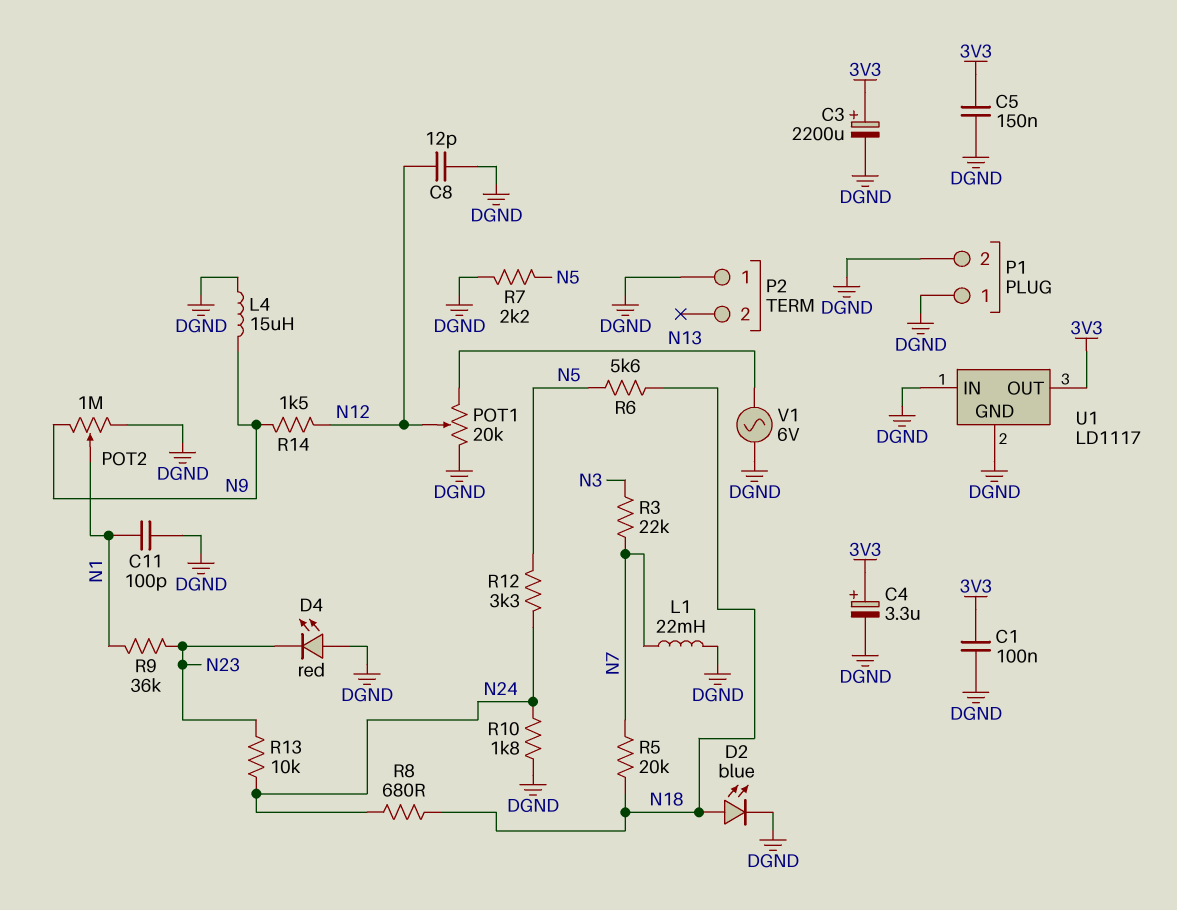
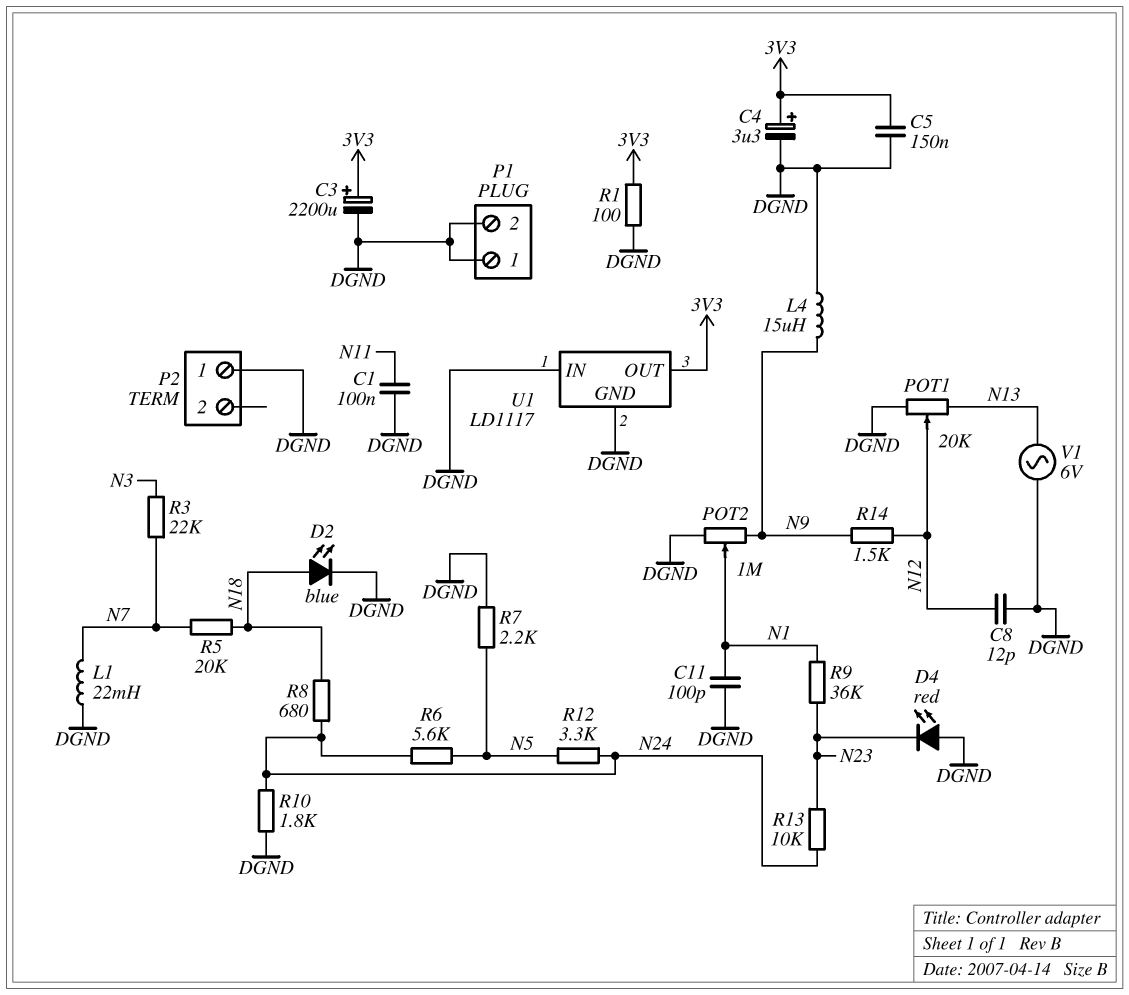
C1: 100nF (3V3, DGND) -> 100nF (DGND, N11)
R1: none -> 100 (3V3, DGND)
R6: 5.6k (N5, N18) -> 5.6k (N5, N24)

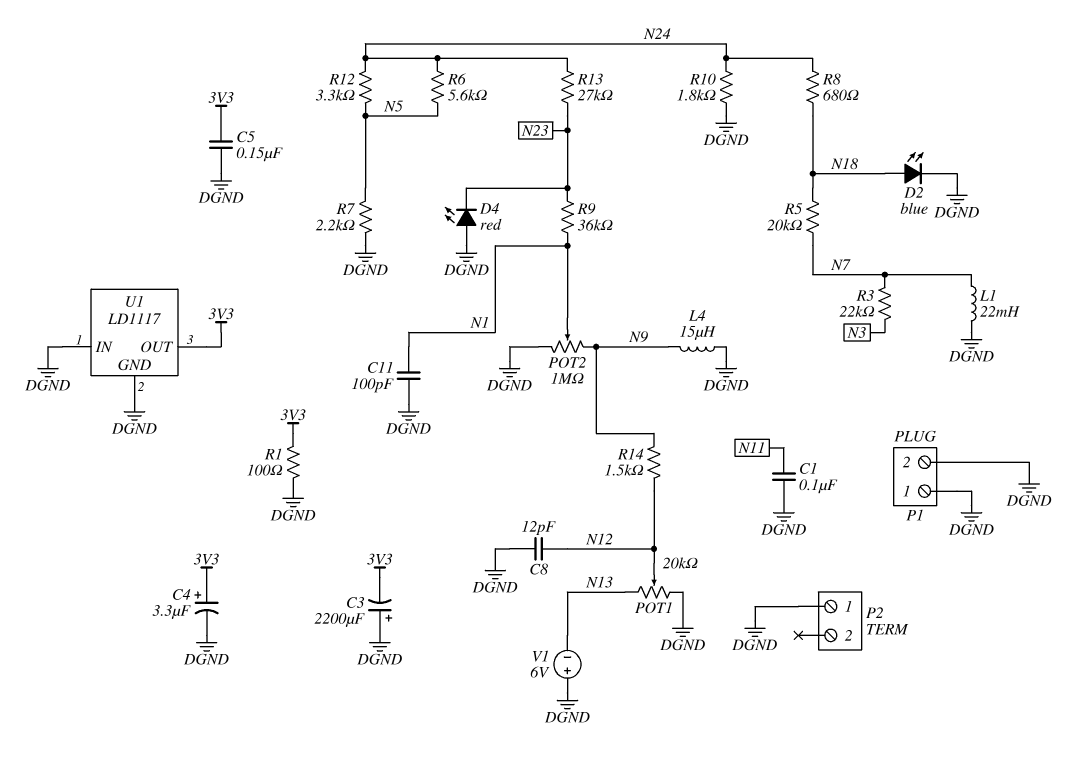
C3: 2200uF (plus 3V3, minus DGND) -> 2200uF (plus DGND, minus 3V3)
R13: 10k (N23, N24) -> 27k (N23, N24)
V1: AC 6V (DGND, N13) -> 6V (plus DGND, minus N13)

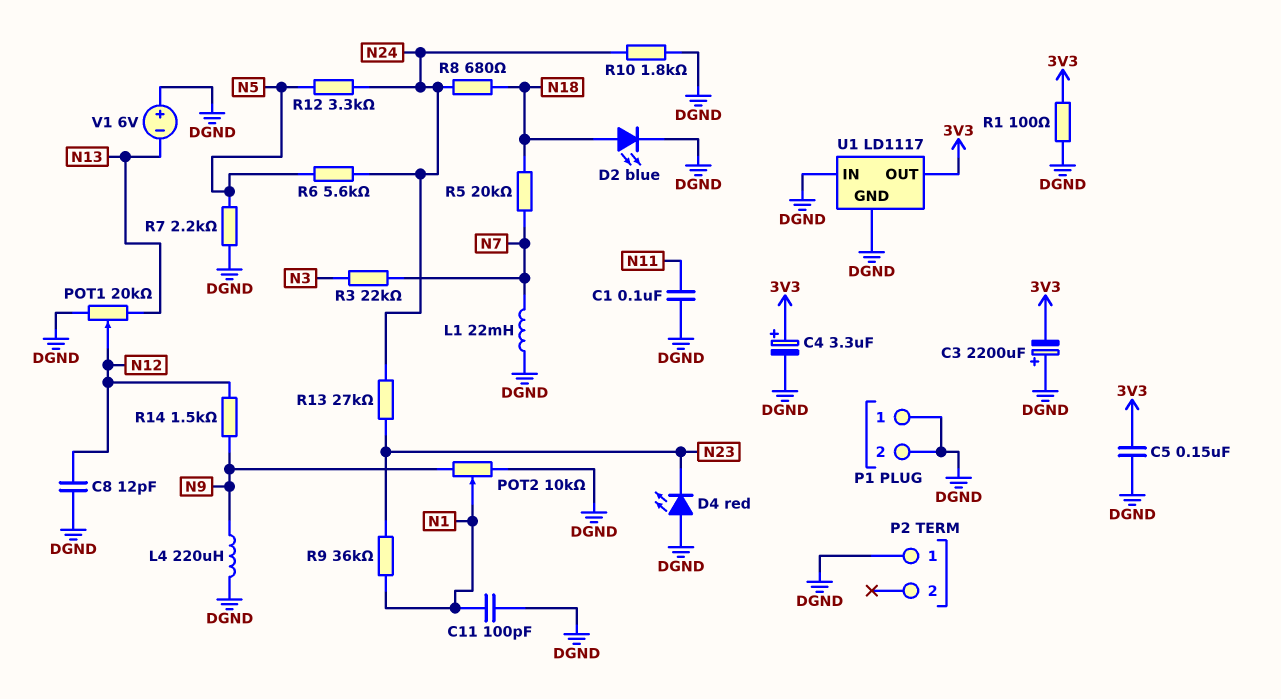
L4: 15uH (DGND, N9) -> 220uH (DGND, N9)
POT2: 1M (DGND, N9, wiper N1) -> 10k (DGND, N9, wiper N1)

